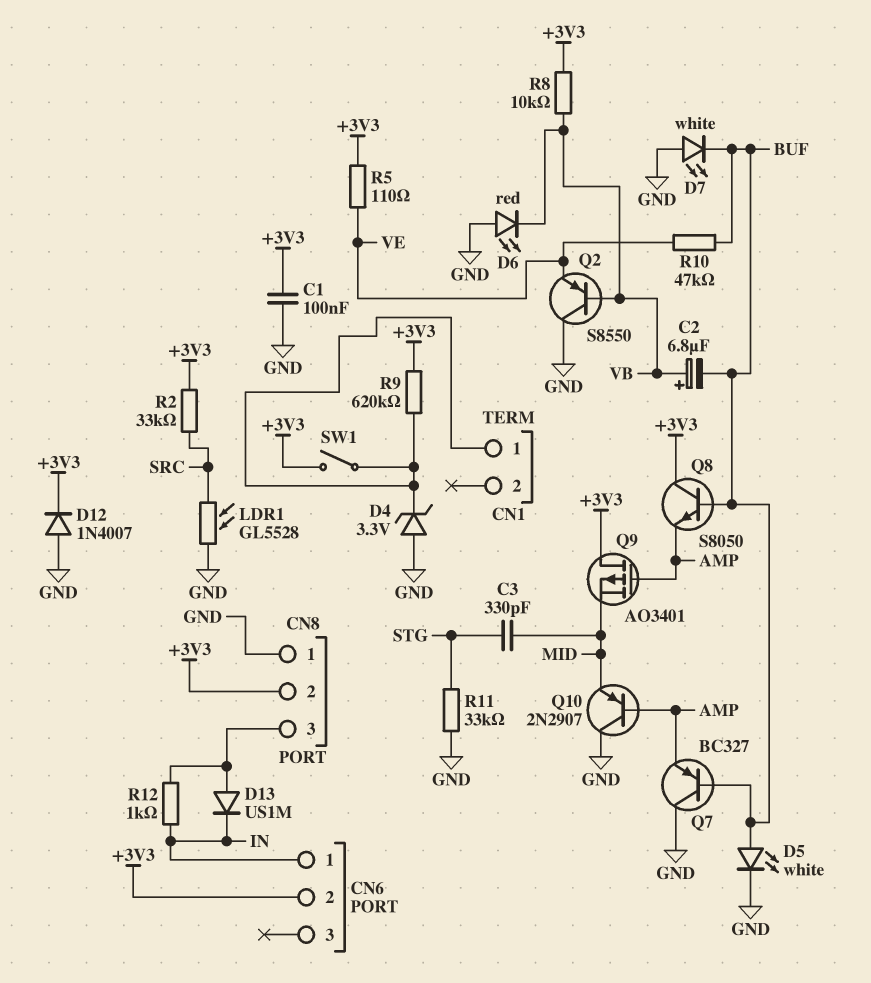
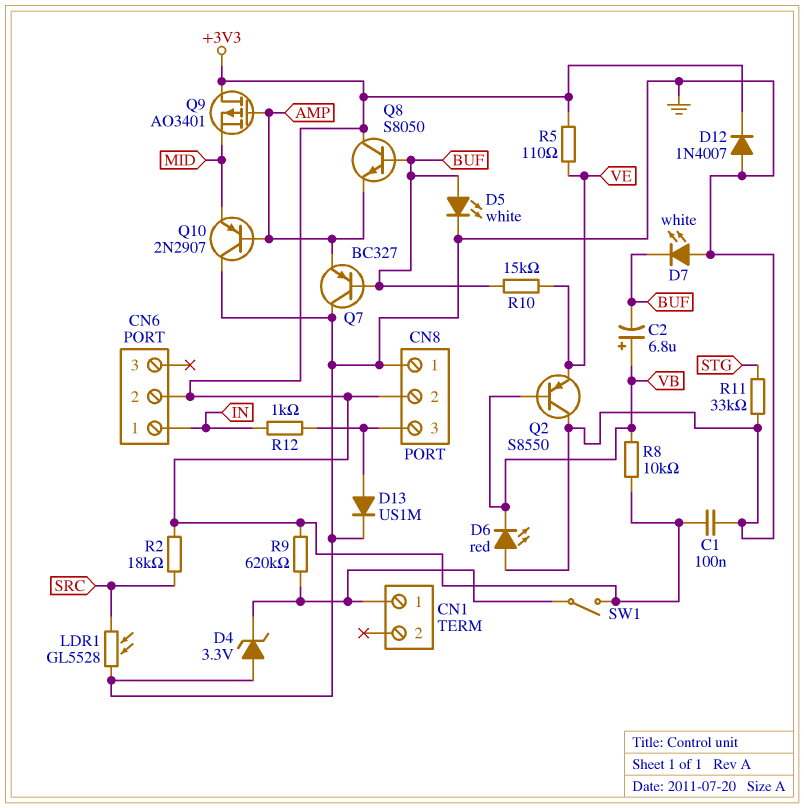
C3: 330pF (MID, STG) -> none
D13: diode US1M (A CN8/3, K IN) -> diode US1M (A CN8/3, K GND)
R2: 33k (+3V3, SRC) -> 18k (+3V3, SRC)
R10: 47k (BUF, VE) -> 15k (BUF, VE)

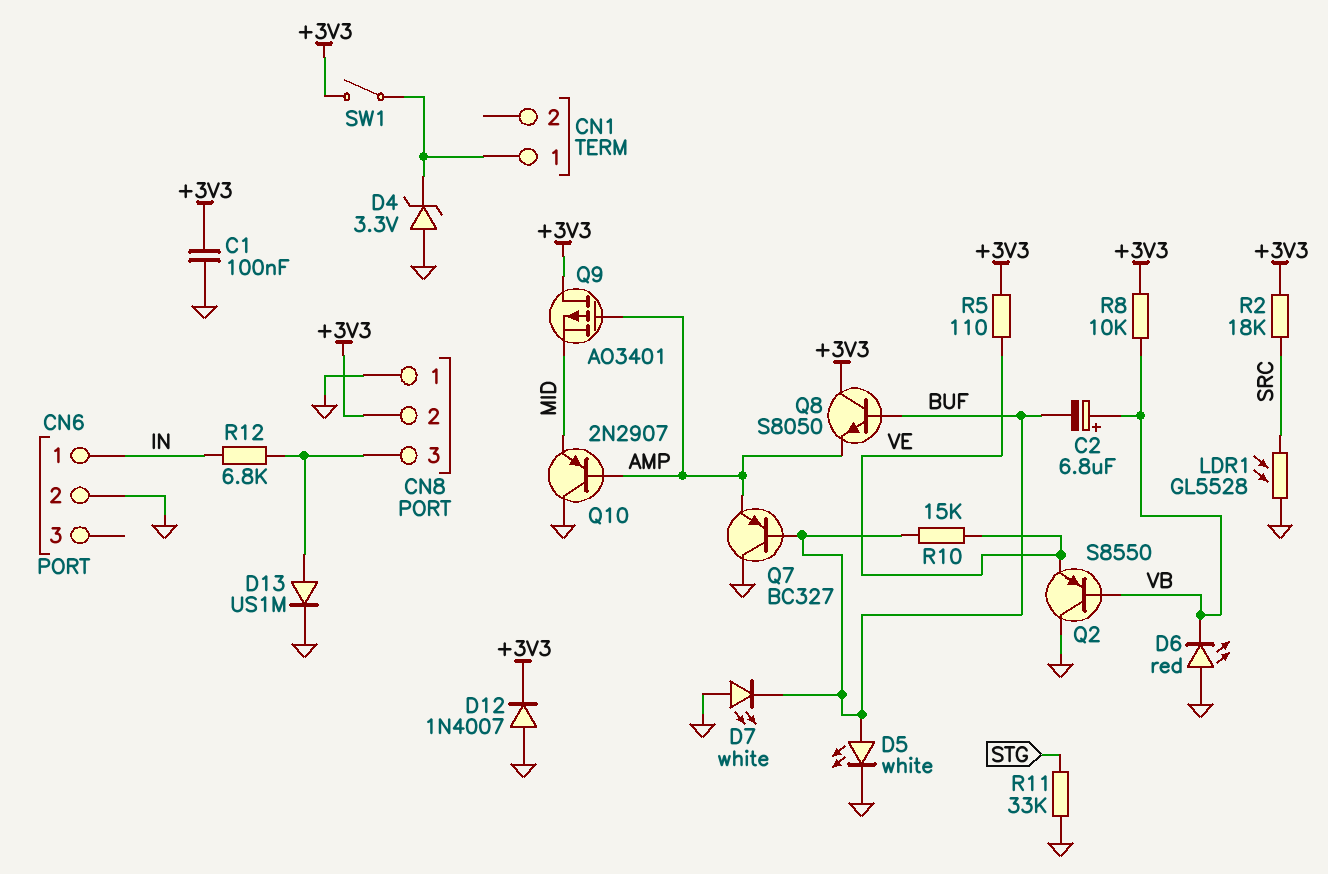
CN6 pin 2: +3V3 -> GND
R9: 620k (+3V3, CN1/1) -> none
R12: 1k (CN8/3, IN) -> 6.8k (CN8/3, IN)

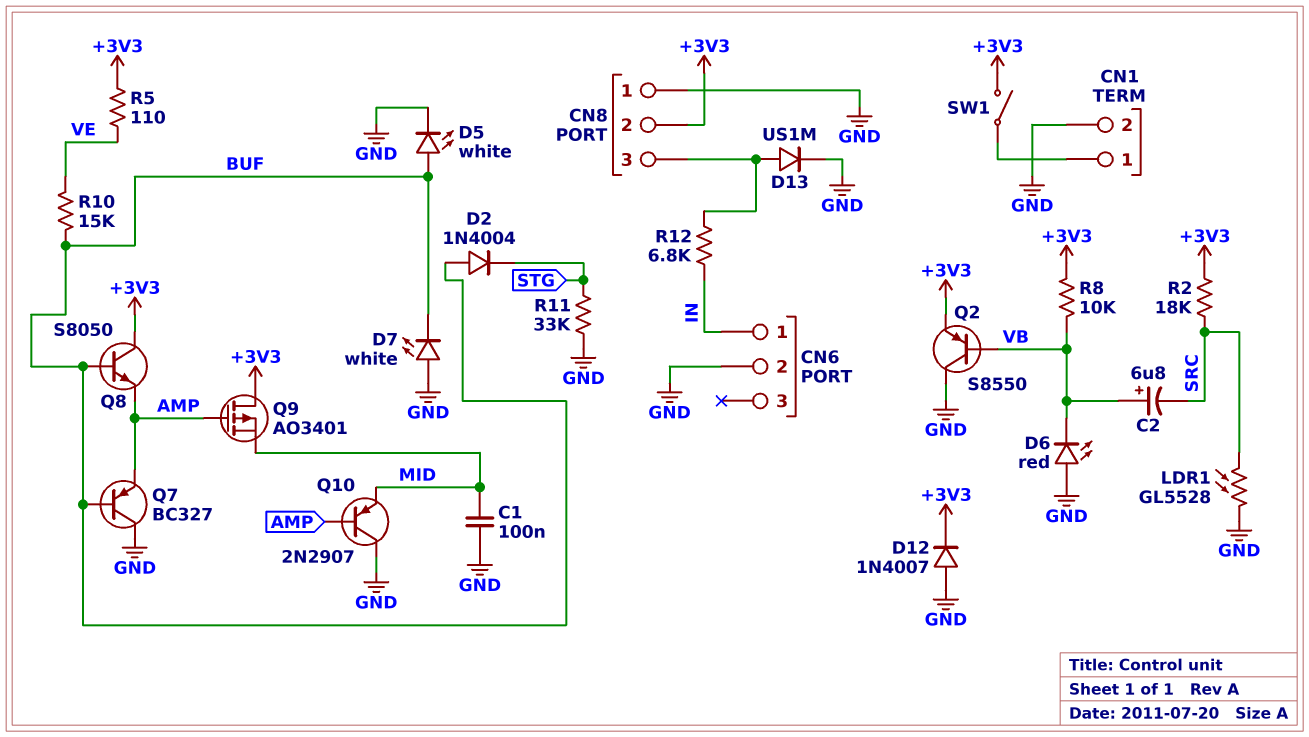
C1: 100nF (+3V3, GND) -> 100nF (GND, MID)
C2: 6.8uF (plus VB, minus BUF) -> 6.8uF (plus VB, minus SRC)
CN1 pin 2: none -> GND
D2: none -> diode 1N4004 (A BUF, K STG)
D4: zener 3.3V (A GND, K CN1/1) -> none
Q2: PNP S8550 (B VB, C GND, E VE) -> PNP S8550 (B VB, C GND, E +3V3)

